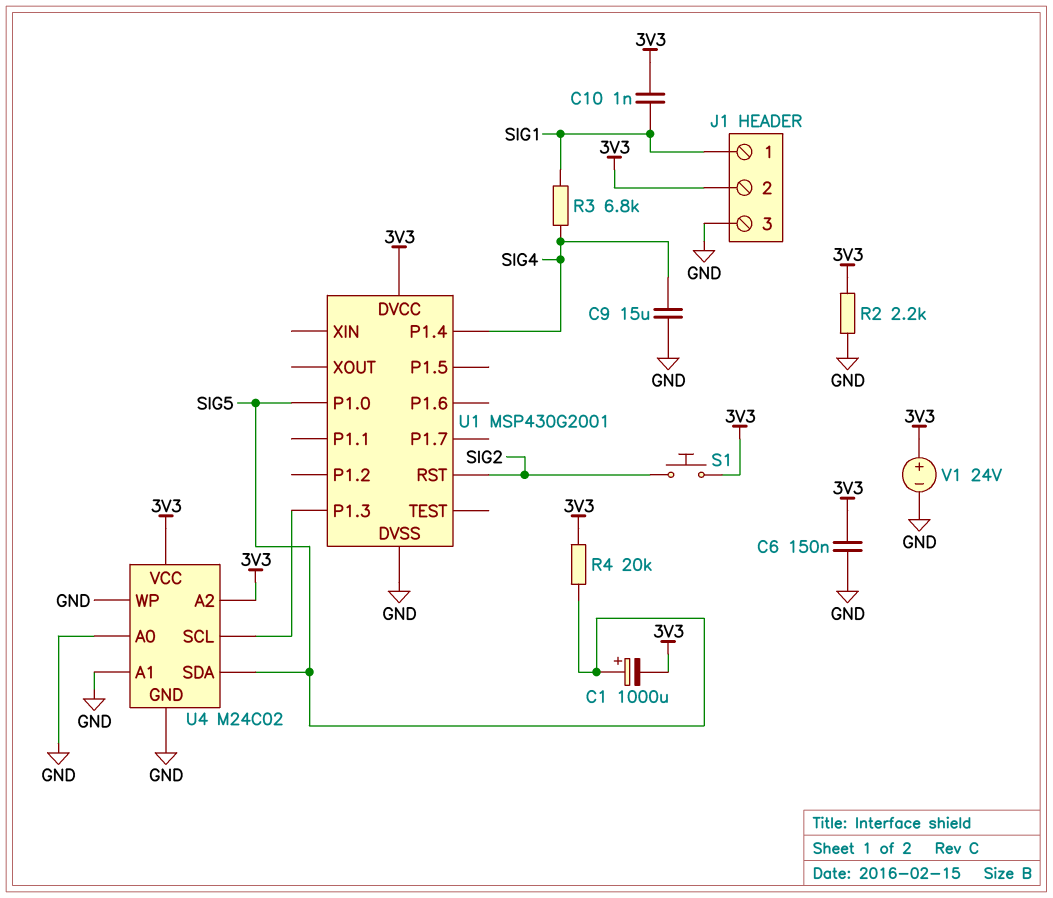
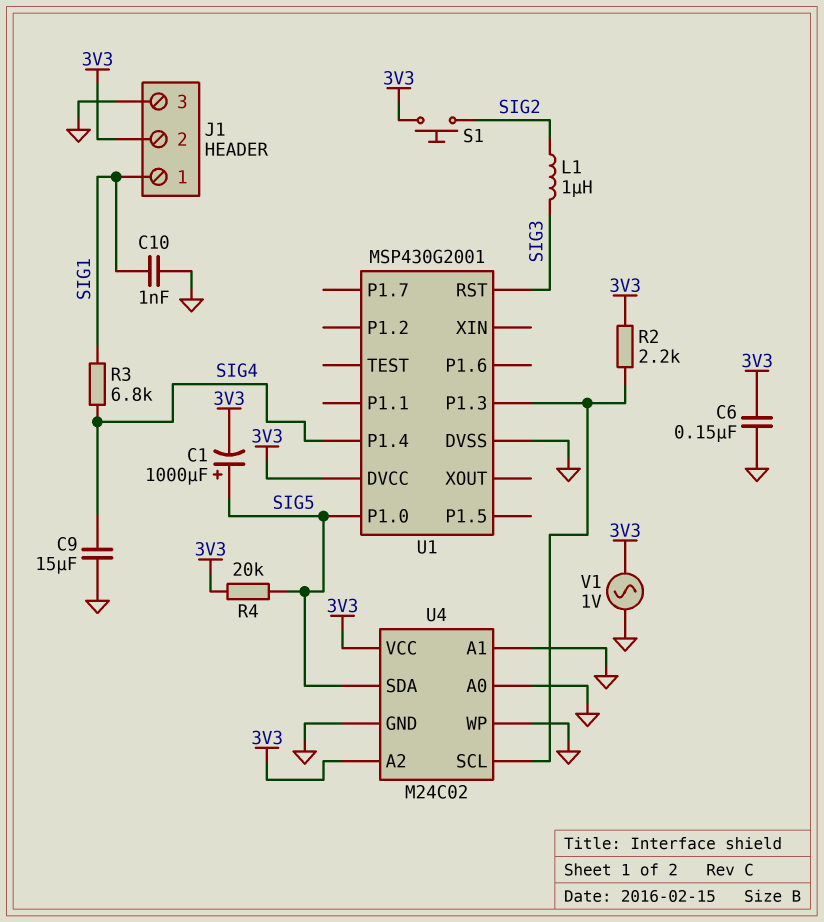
C10: 1nF (3V3, SIG1) -> 1nF (GND, SIG1)
L1: none -> 1uH (SIG2, SIG3)
R2: 2.2k (3V3, GND) -> 2.2k (3V3, U1/P1.3)
U1 pin RST: SIG2 -> SIG3
V1: 24V (plus 3V3, minus GND) -> AC 1V (3V3, GND)

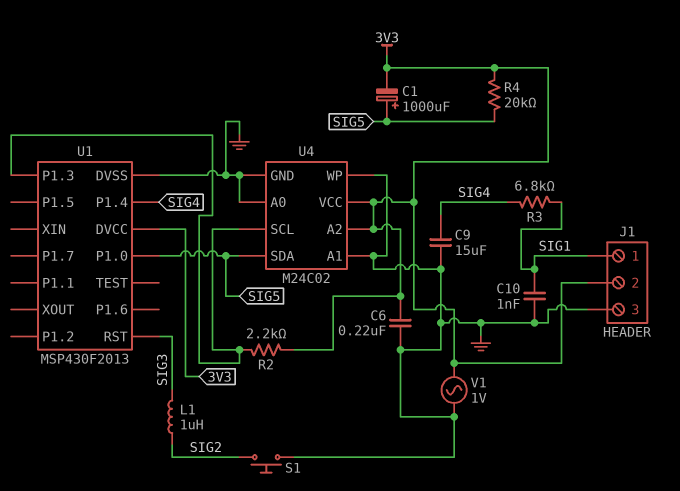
C6: 150nF (3V3, GND) -> 220nF (3V3, GND)
S1: button (3V3, SIG2) -> button (GND, SIG2)
U1: MSP430G2001 -> MSP430F2013

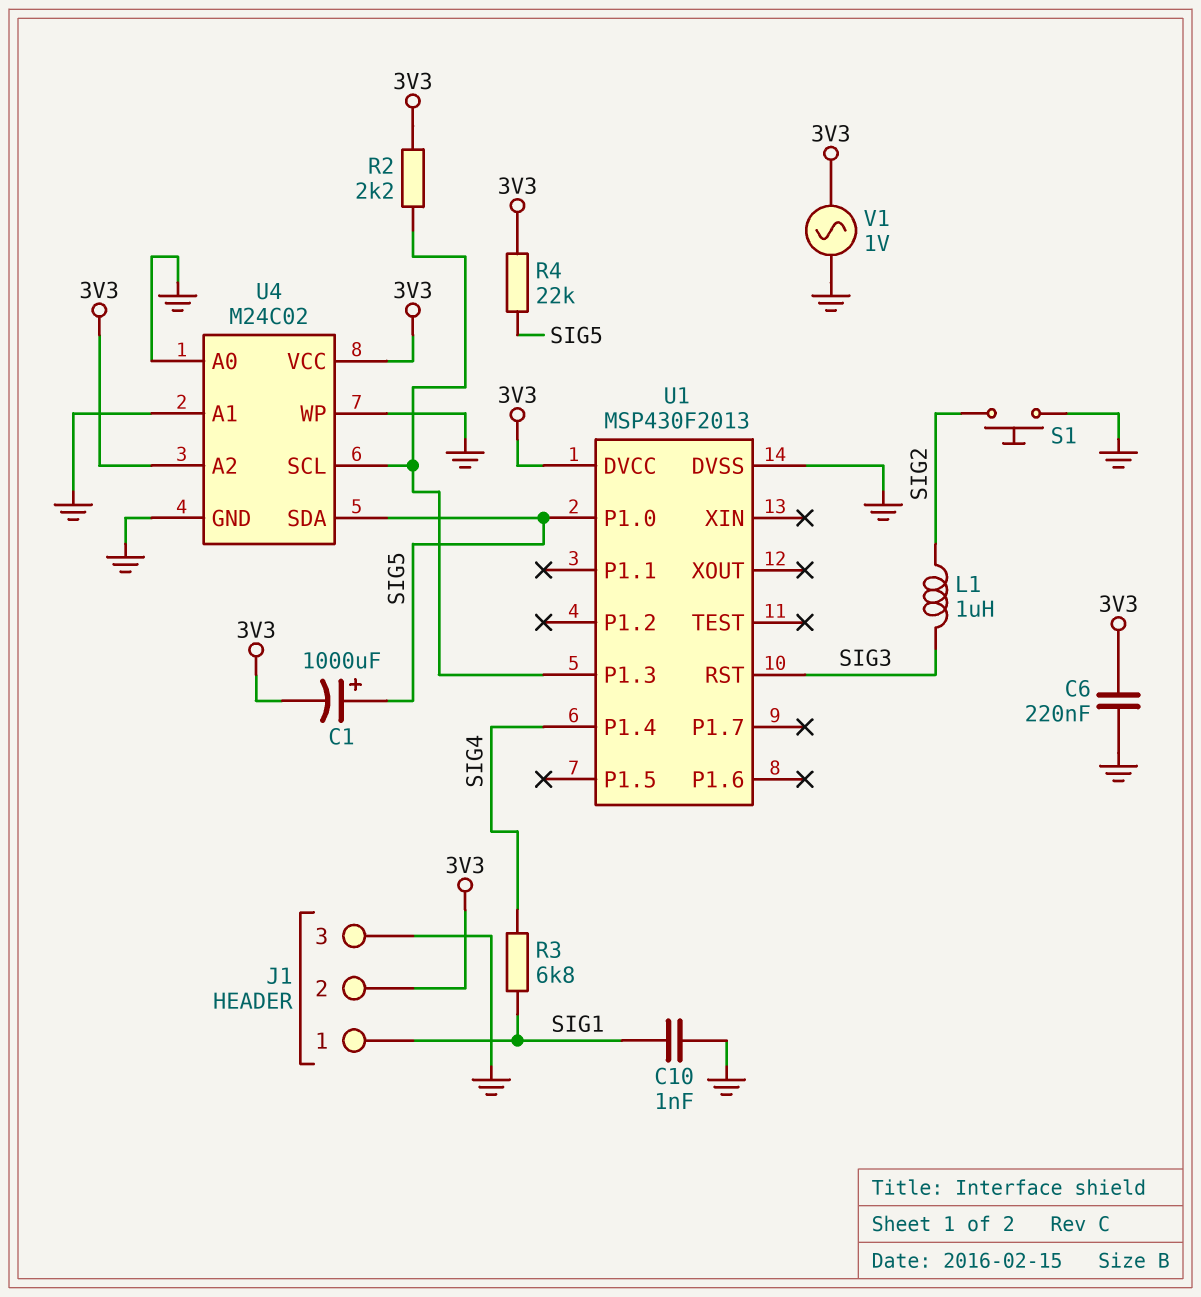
C9: 15uF (GND, SIG4) -> none
R4: 20k (3V3, SIG5) -> 22k (3V3, SIG5)

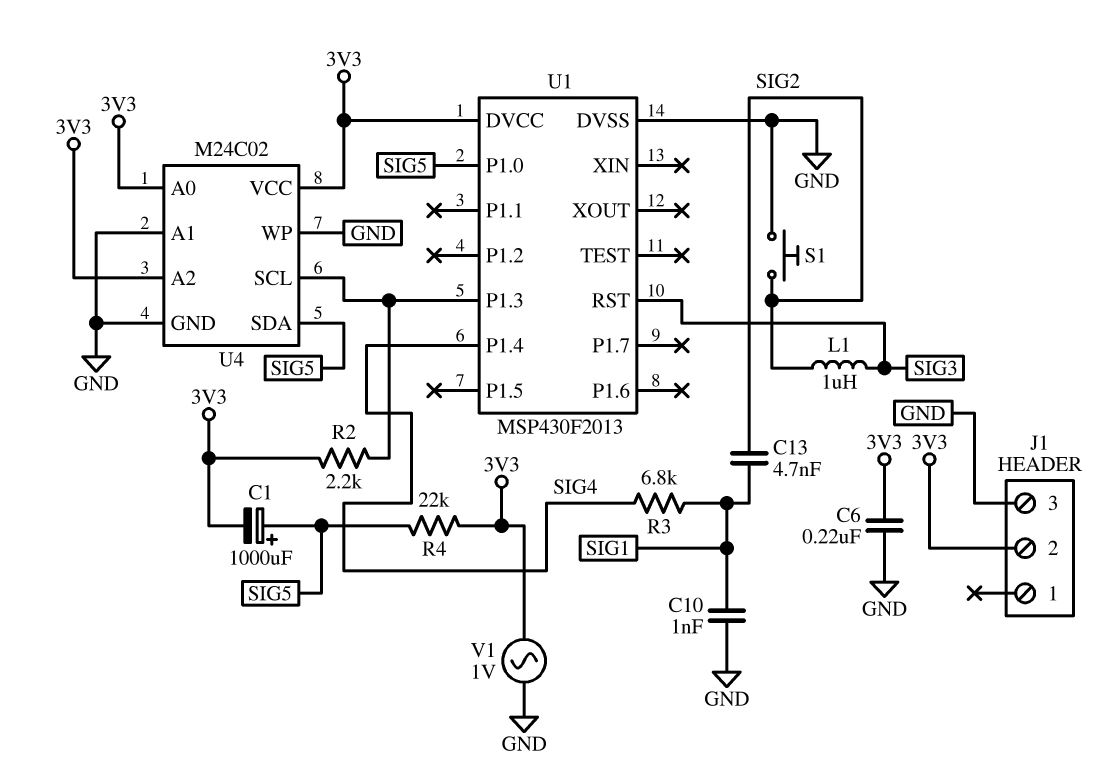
C13: none -> 4.7nF (SIG1, SIG2)
J1 pin 1: SIG1 -> none
U4 pin A0: GND -> 3V3

